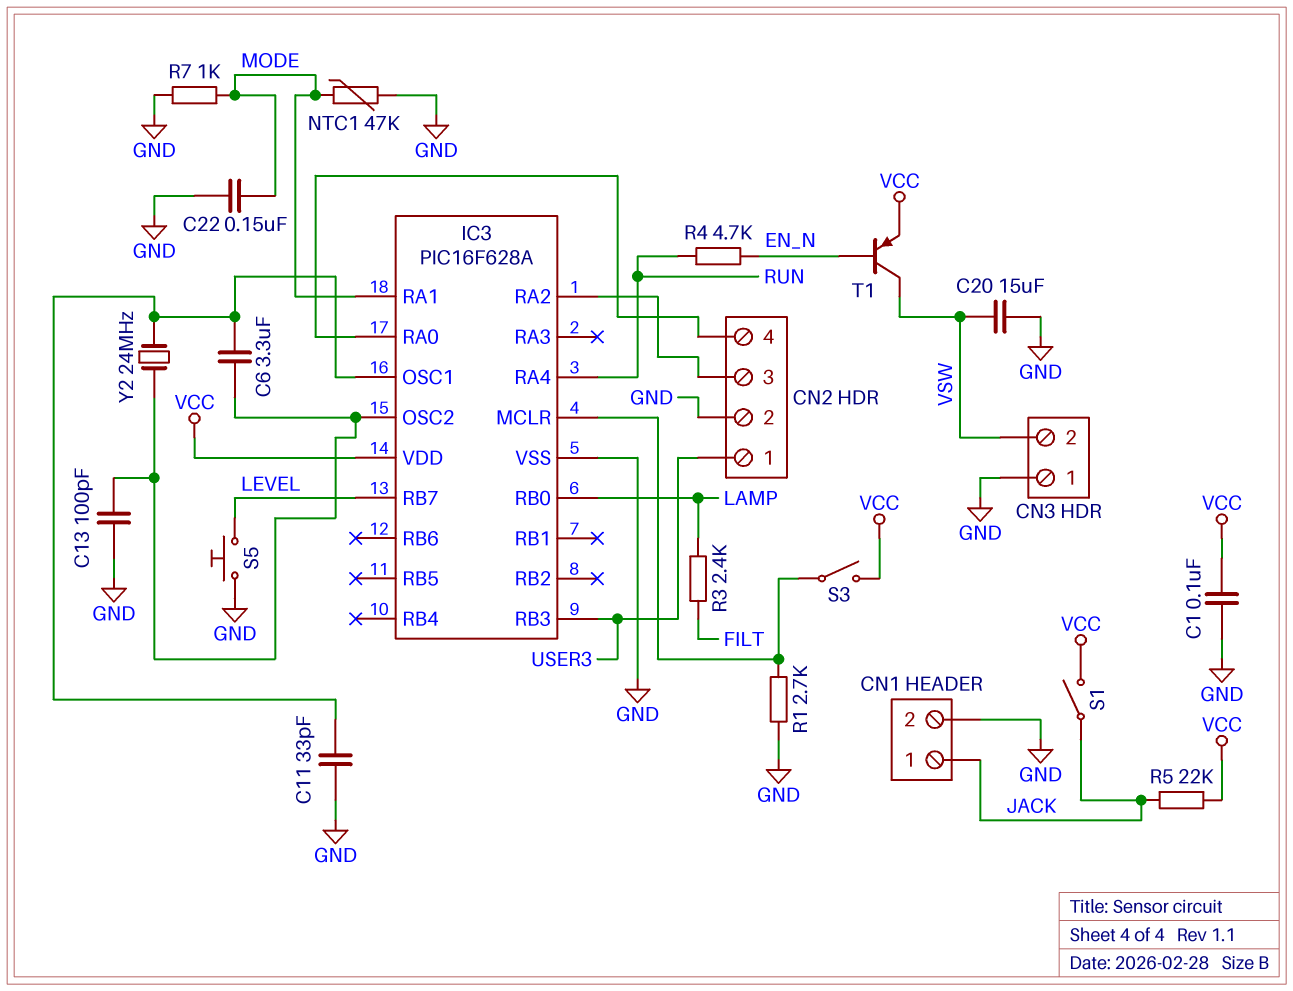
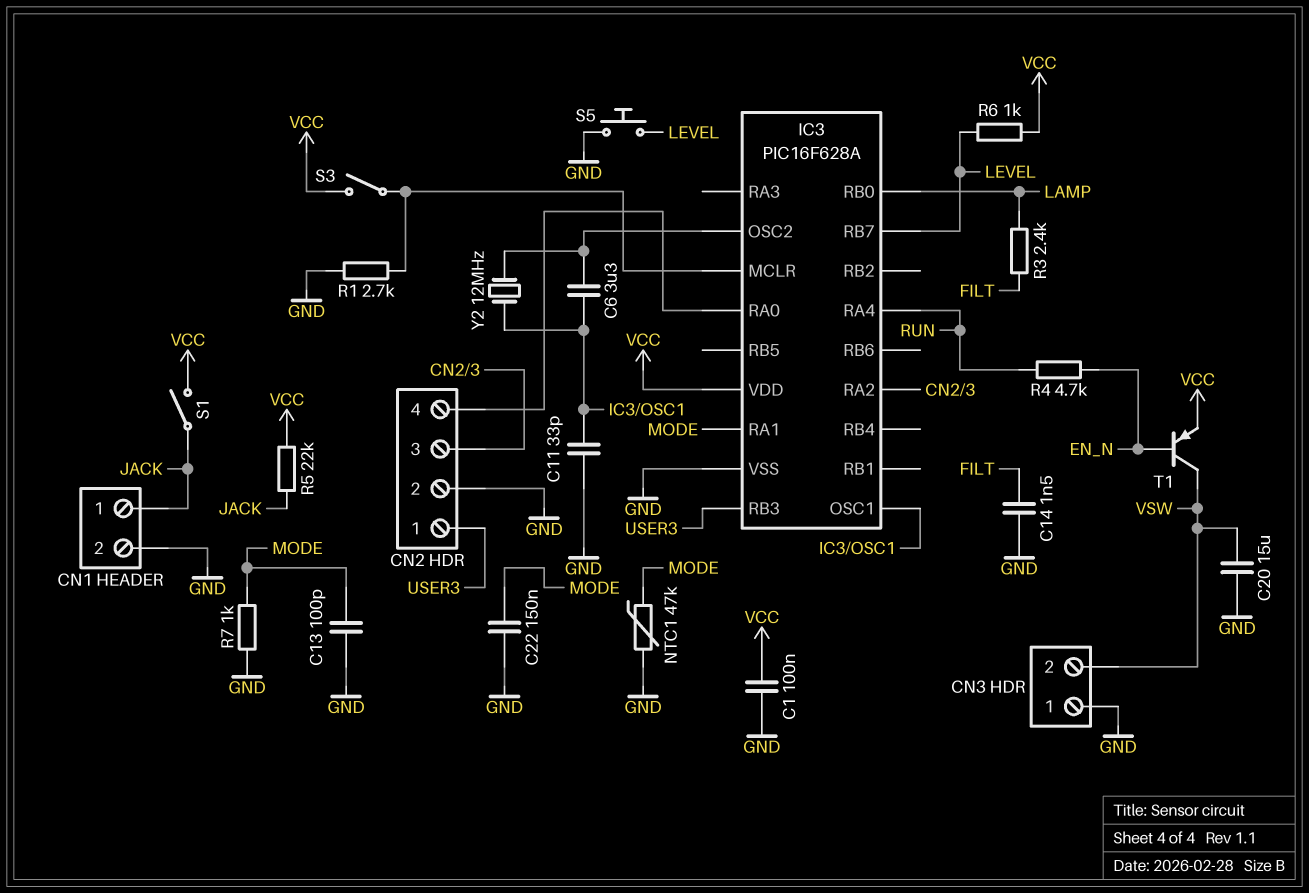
C13: 100pF (GND, IC3/OSC2) -> 100pF (GND, MODE)
C14: none -> 1.5nF (FILT, GND)
R6: none -> 1k (LEVEL, VCC)
Y2: 24MHz (IC3/OSC1, IC3/OSC2) -> 12MHz (IC3/OSC1, IC3/OSC2)

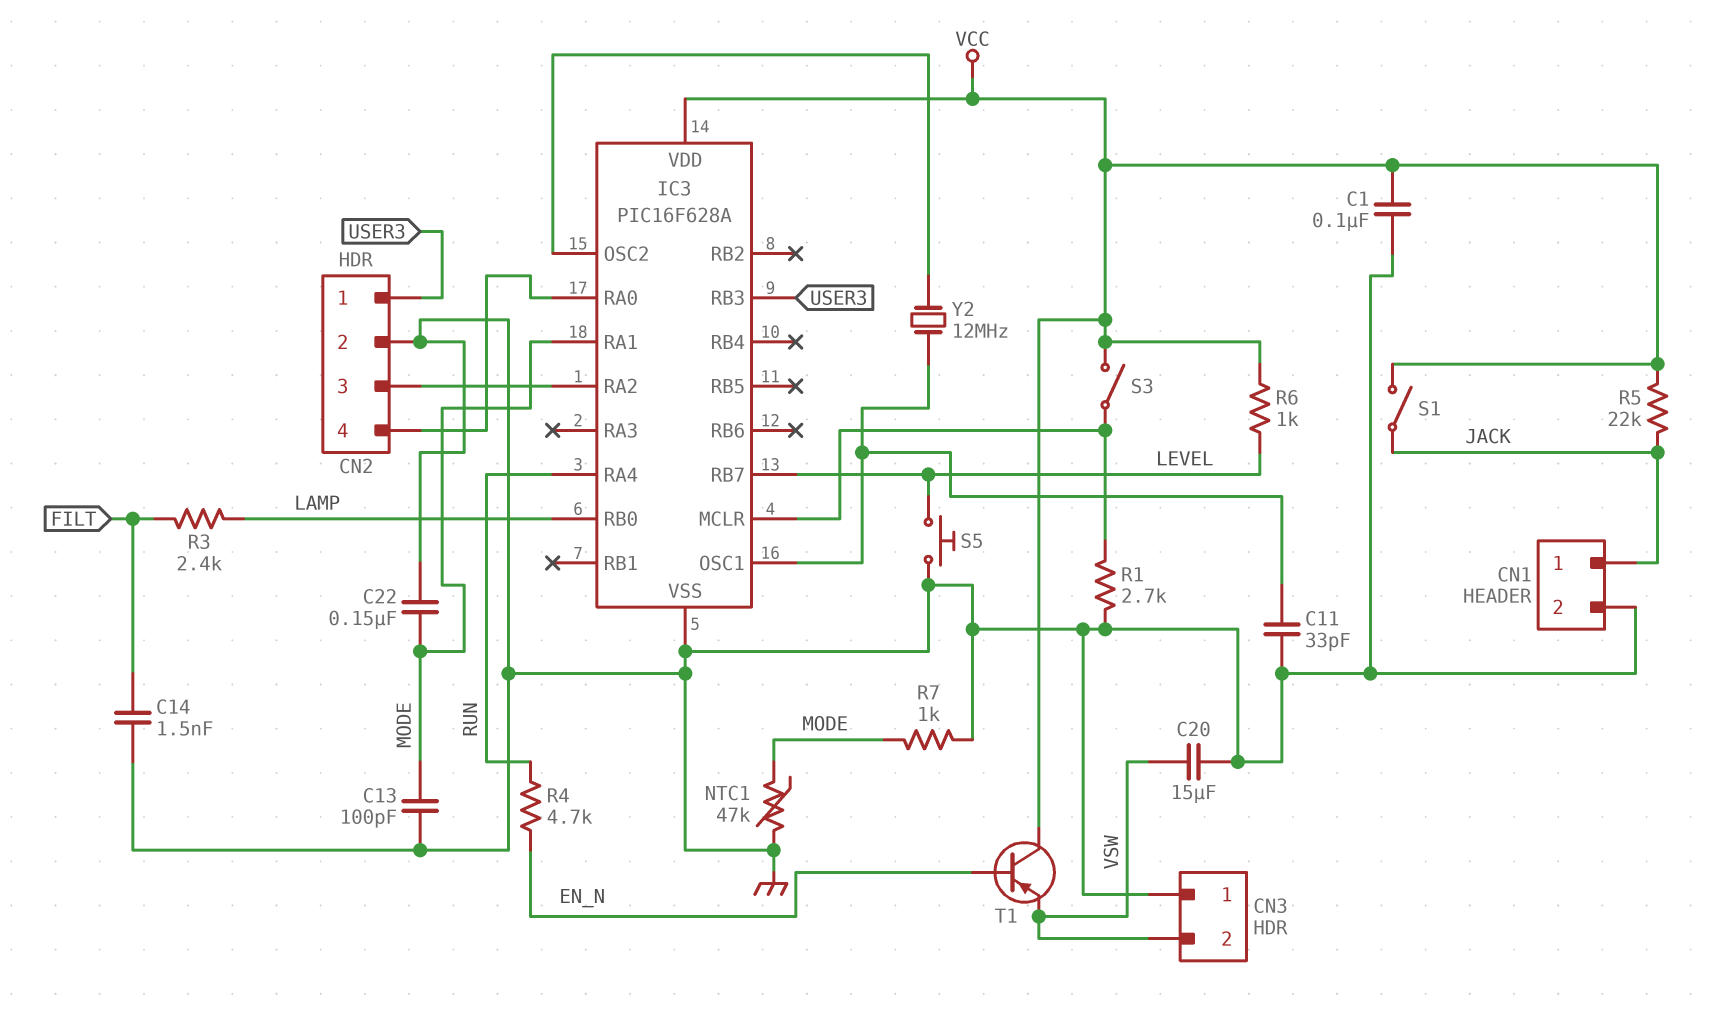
C6: 3.3uF (IC3/OSC1, IC3/OSC2) -> none
T1: PNP (B EN_N, C VSW, E VCC) -> PNP (B EN_N, C VCC, E VSW)

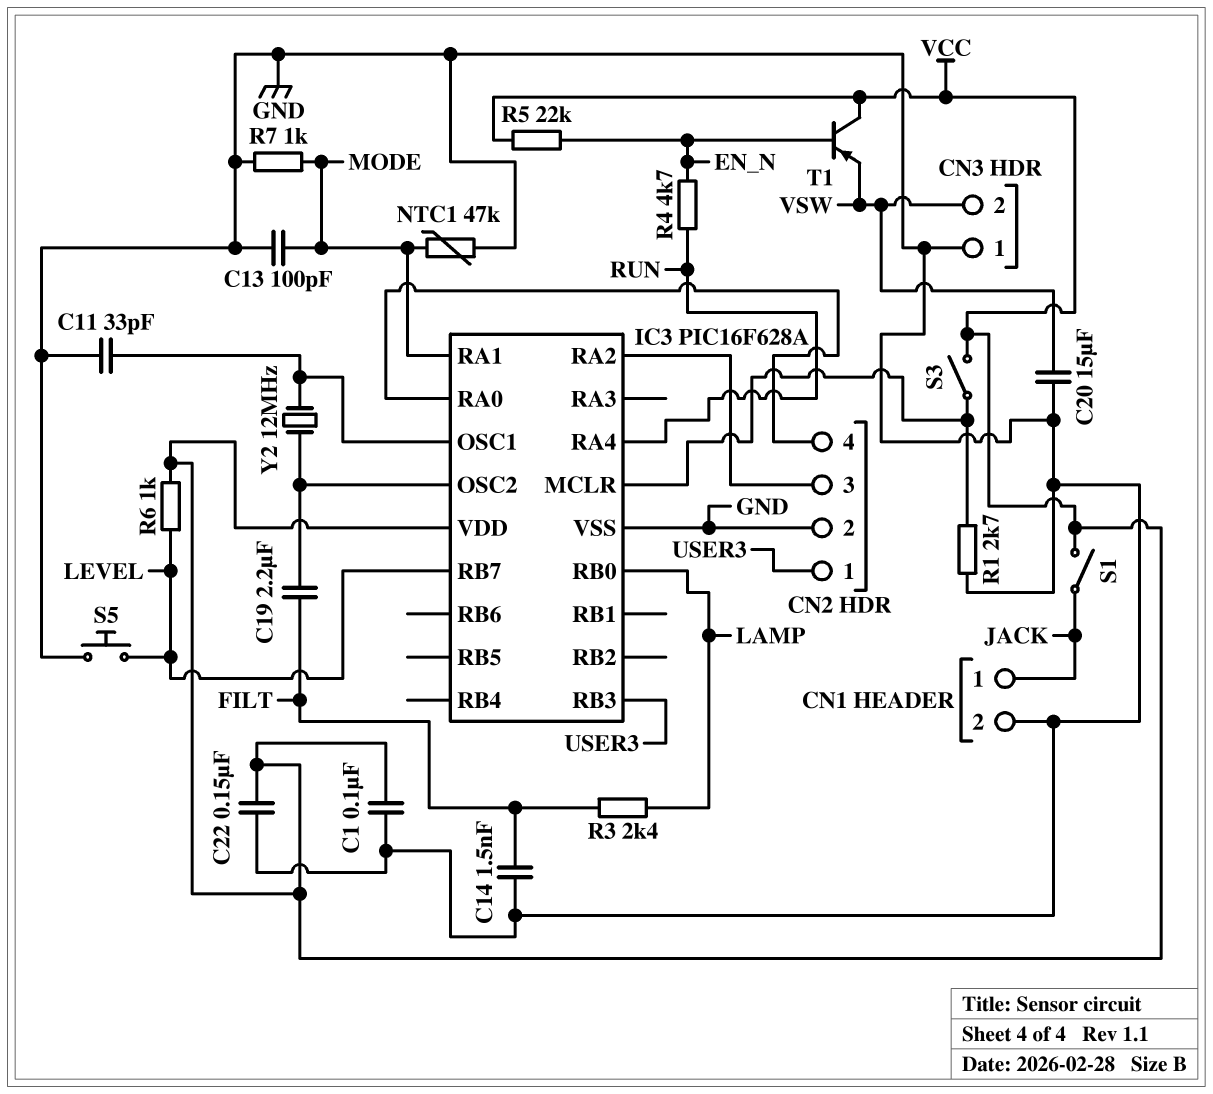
C19: none -> 2.2uF (FILT, IC3/OSC2)
C22: 150nF (GND, MODE) -> 150nF (GND, VCC)
R5: 22k (JACK, VCC) -> 22k (EN_N, VCC)

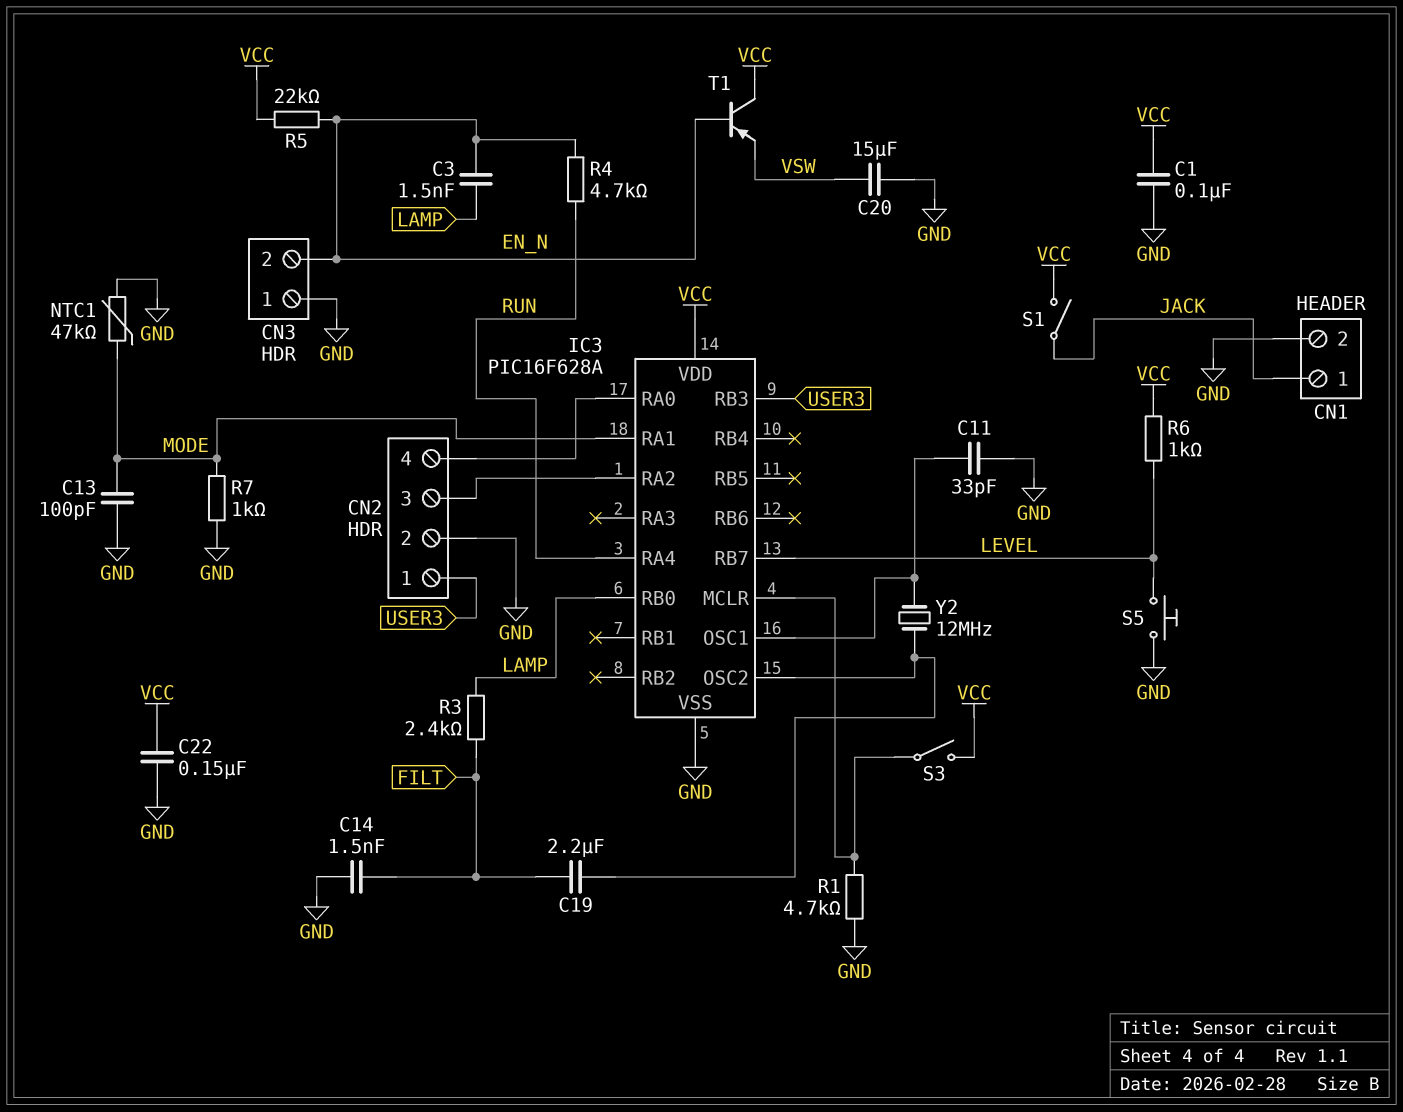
C3: none -> 1.5nF (EN_N, LAMP)
CN3 pin 2: VSW -> EN_N
R1: 2.7k (GND, IC3/MCLR) -> 4.7k (GND, IC3/MCLR)

